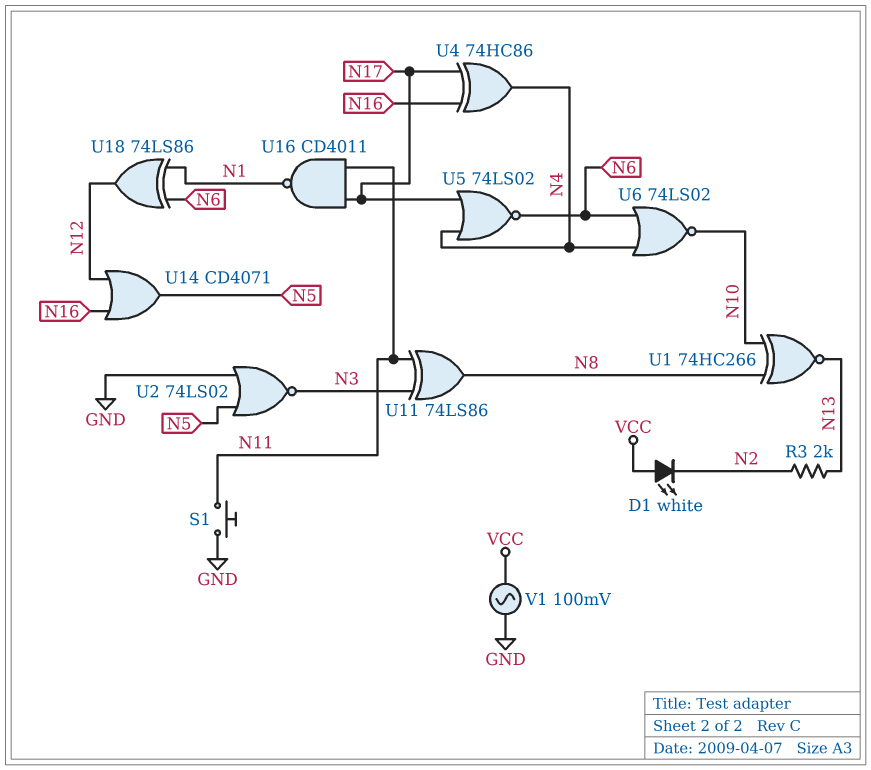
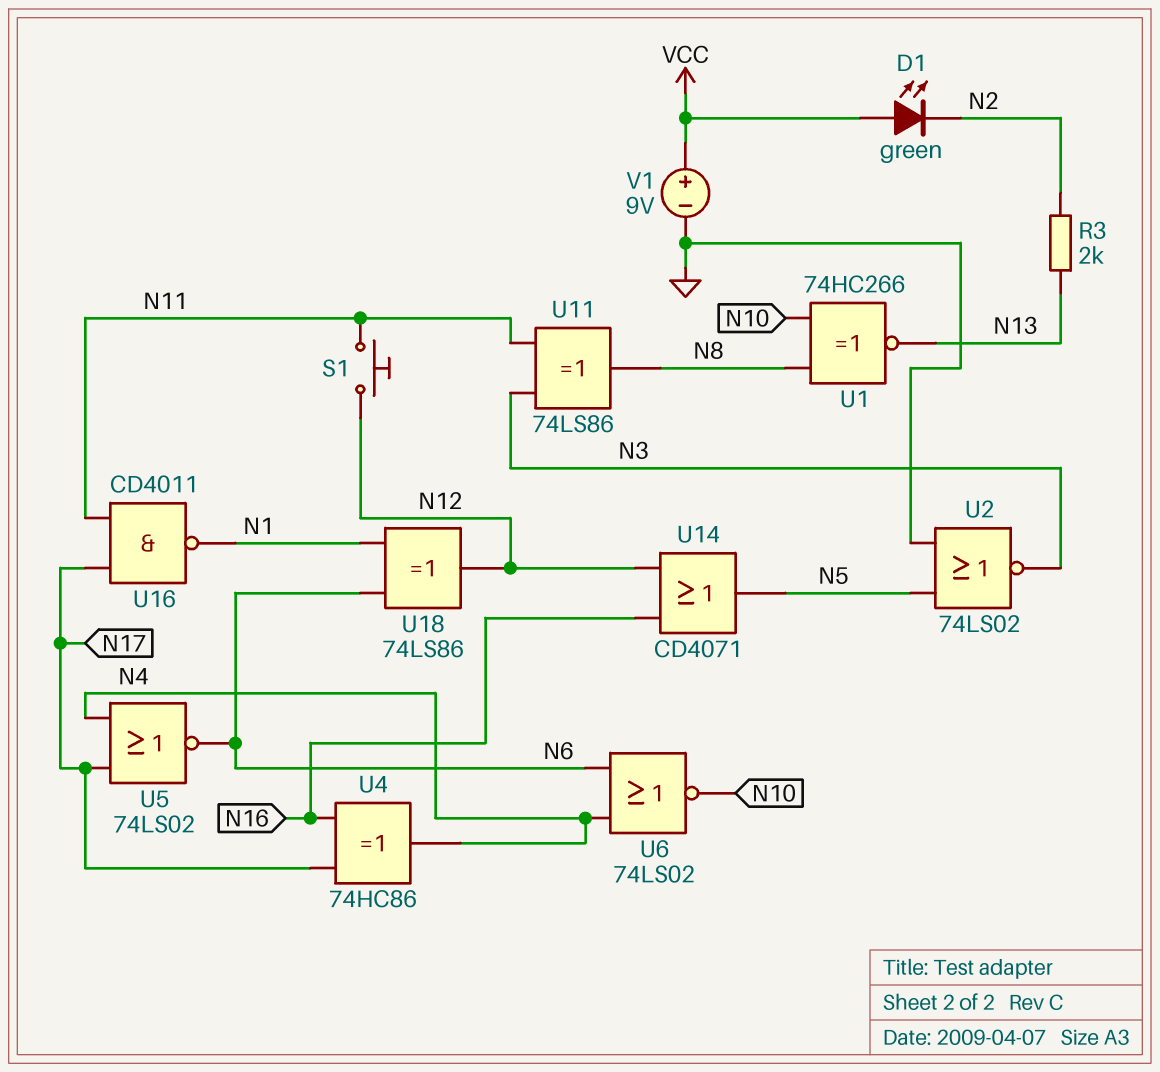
D1: LED white (A VCC, K N2) -> LED green (A VCC, K N2)
S1: button (GND, N11) -> button (N11, N12)
V1: AC 100mV (GND, VCC) -> 9V (plus VCC, minus GND)

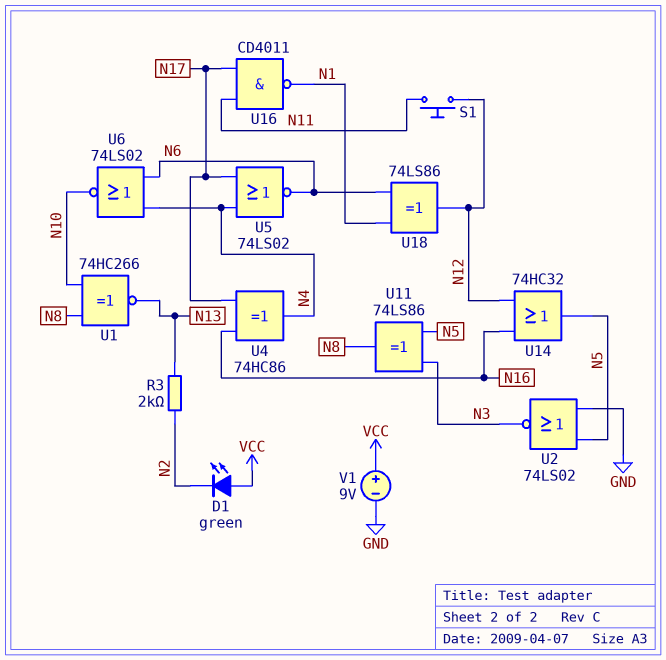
U11: XOR 74LS86 (in N3, in N11, out N8) -> XOR 74LS86 (in N3, in N5, out N8)
U14: OR CD4071 (in N12, in N16, out N5) -> OR 74HC32 (in N12, in N16, out N5)

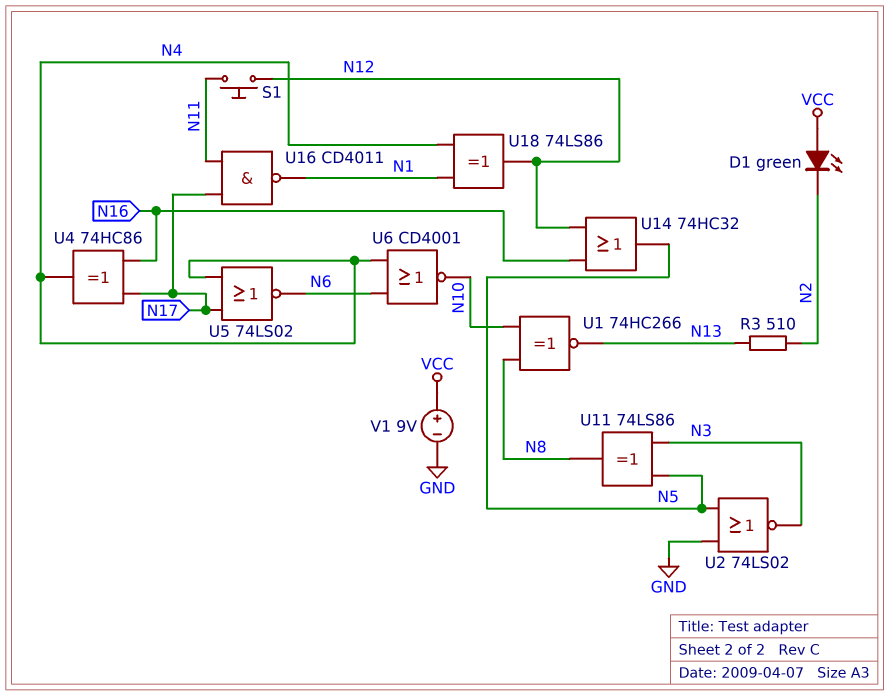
R3: 2k (N2, N13) -> 510 (N2, N13)
U6: NOR 74LS02 (in N4, in N6, out N10) -> NOR CD4001 (in N4, in N6, out N10)
U18: XOR 74LS86 (in N1, in N6, out N12) -> XOR 74LS86 (in N1, in N4, out N12)

